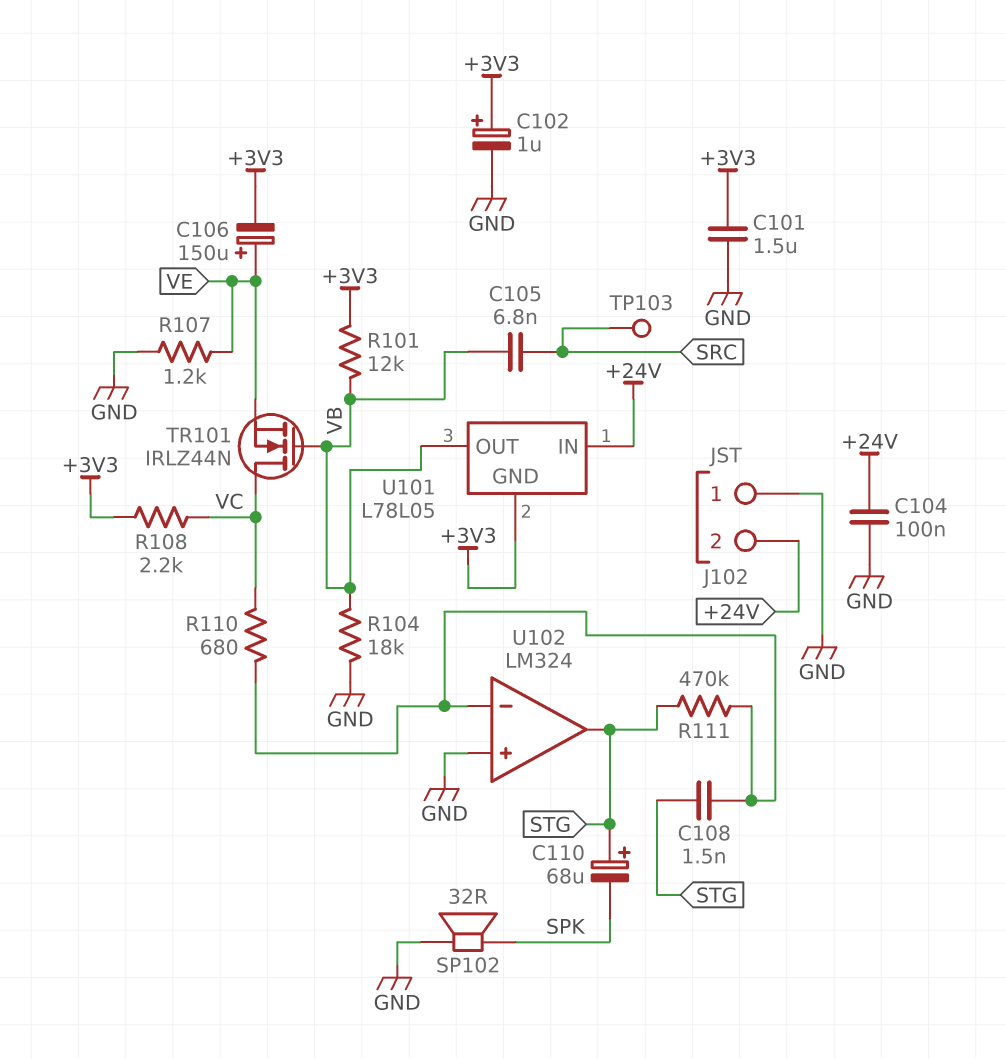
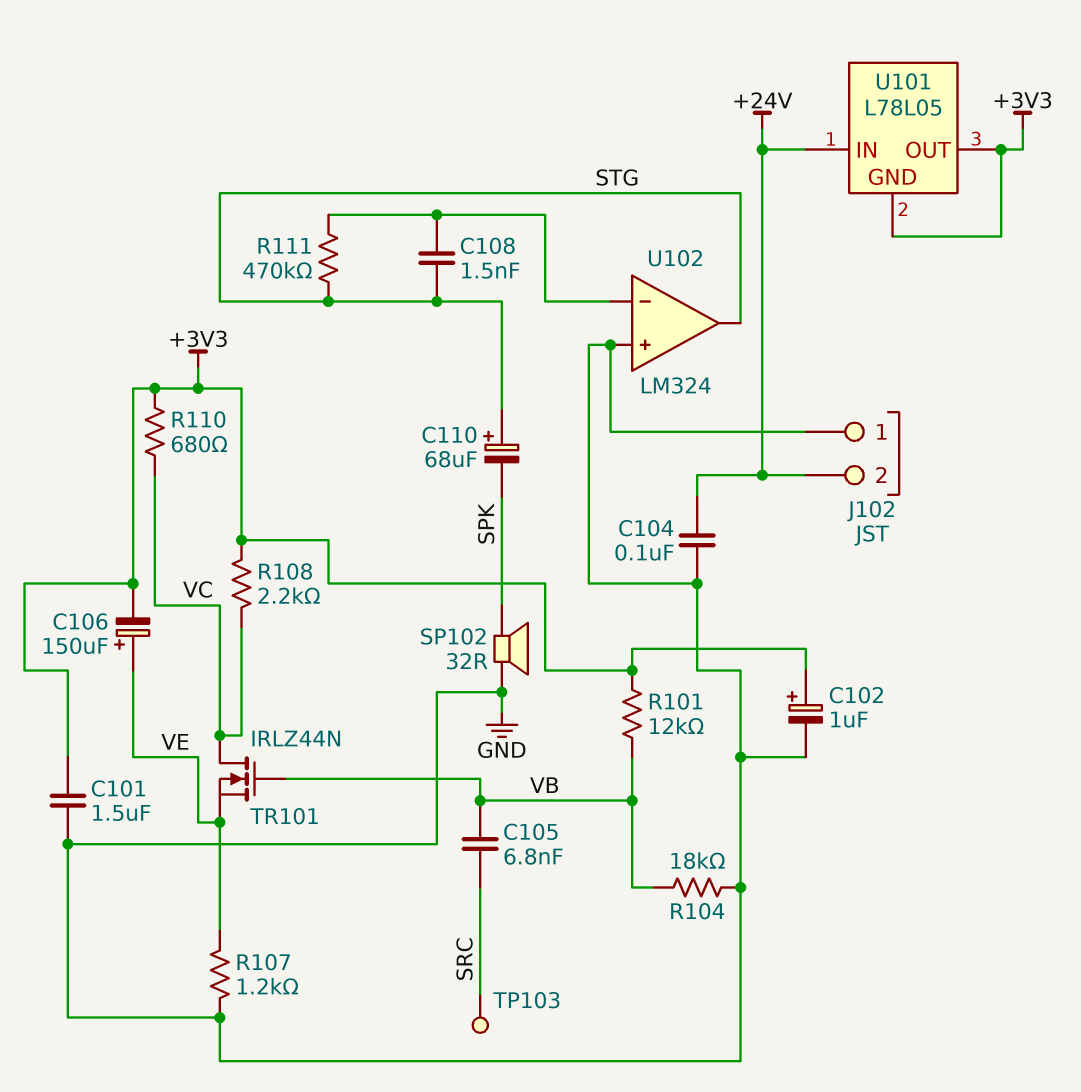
R110: 680 (U102/in-, VC) -> 680 (+3V3, VC)
U101 pin OUT: VB -> +3V3

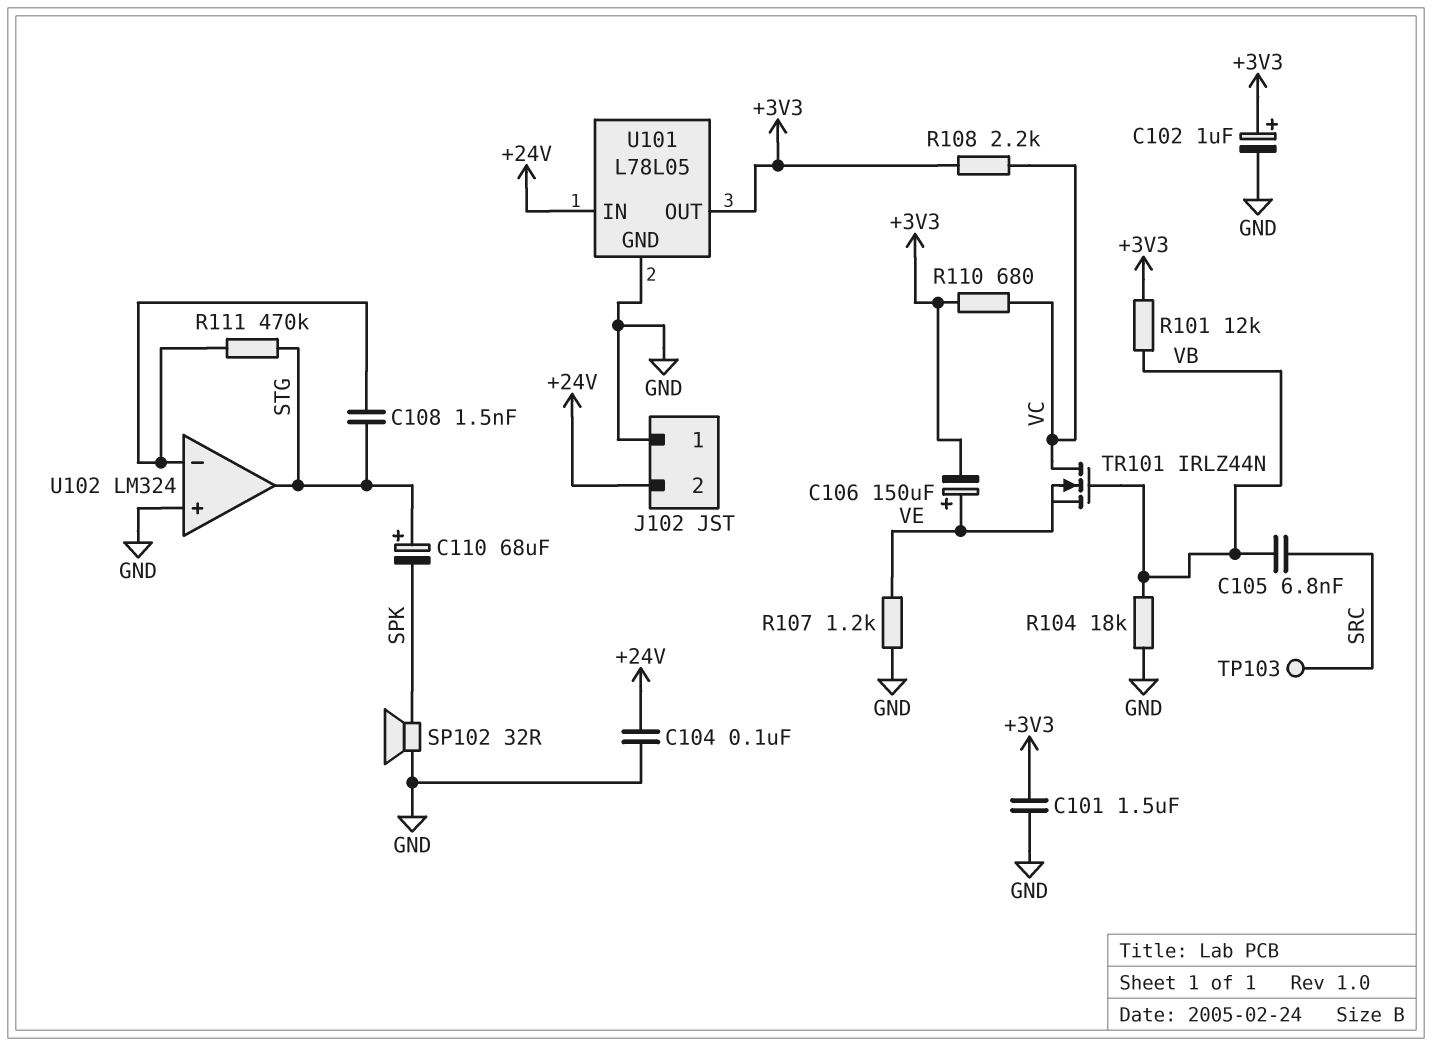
U101 pin GND: +3V3 -> GND

